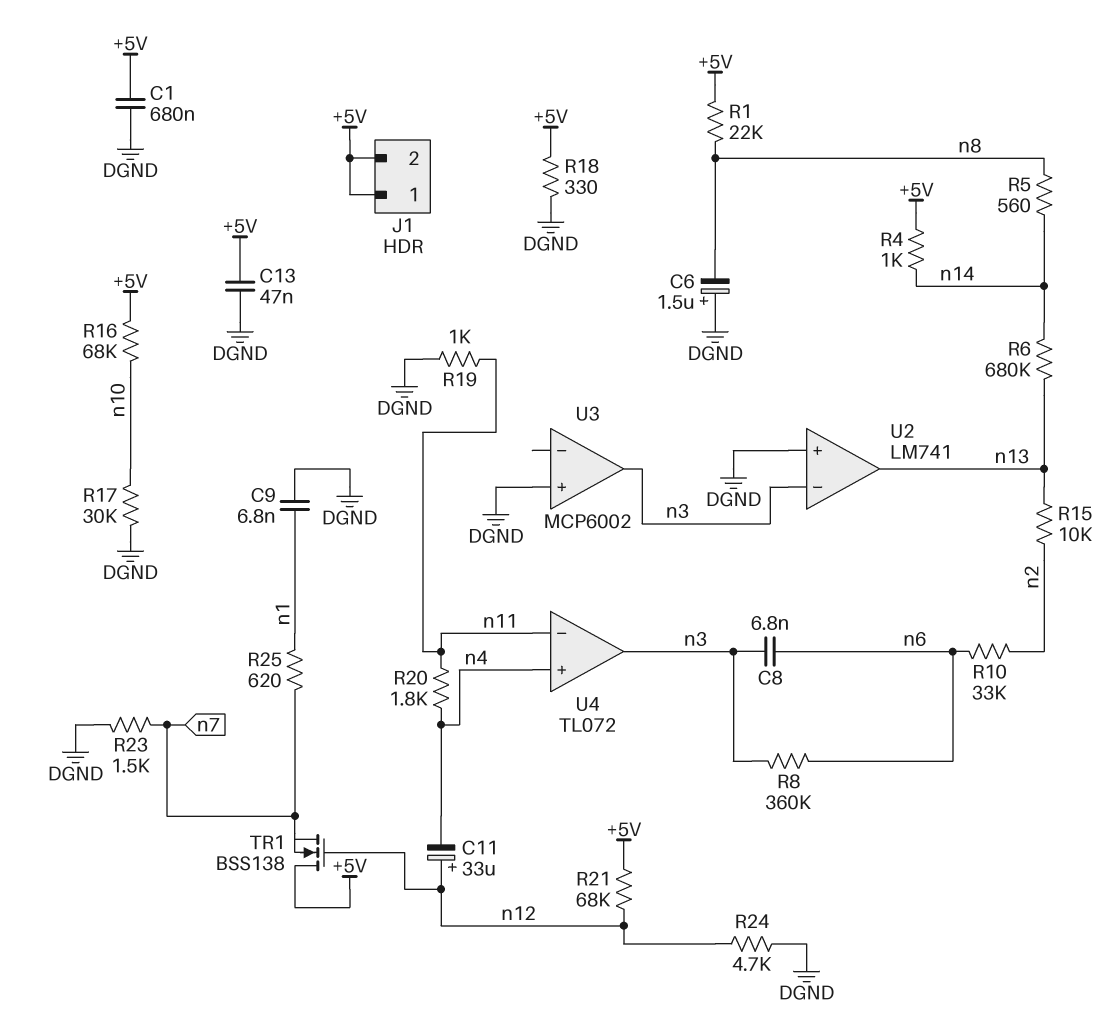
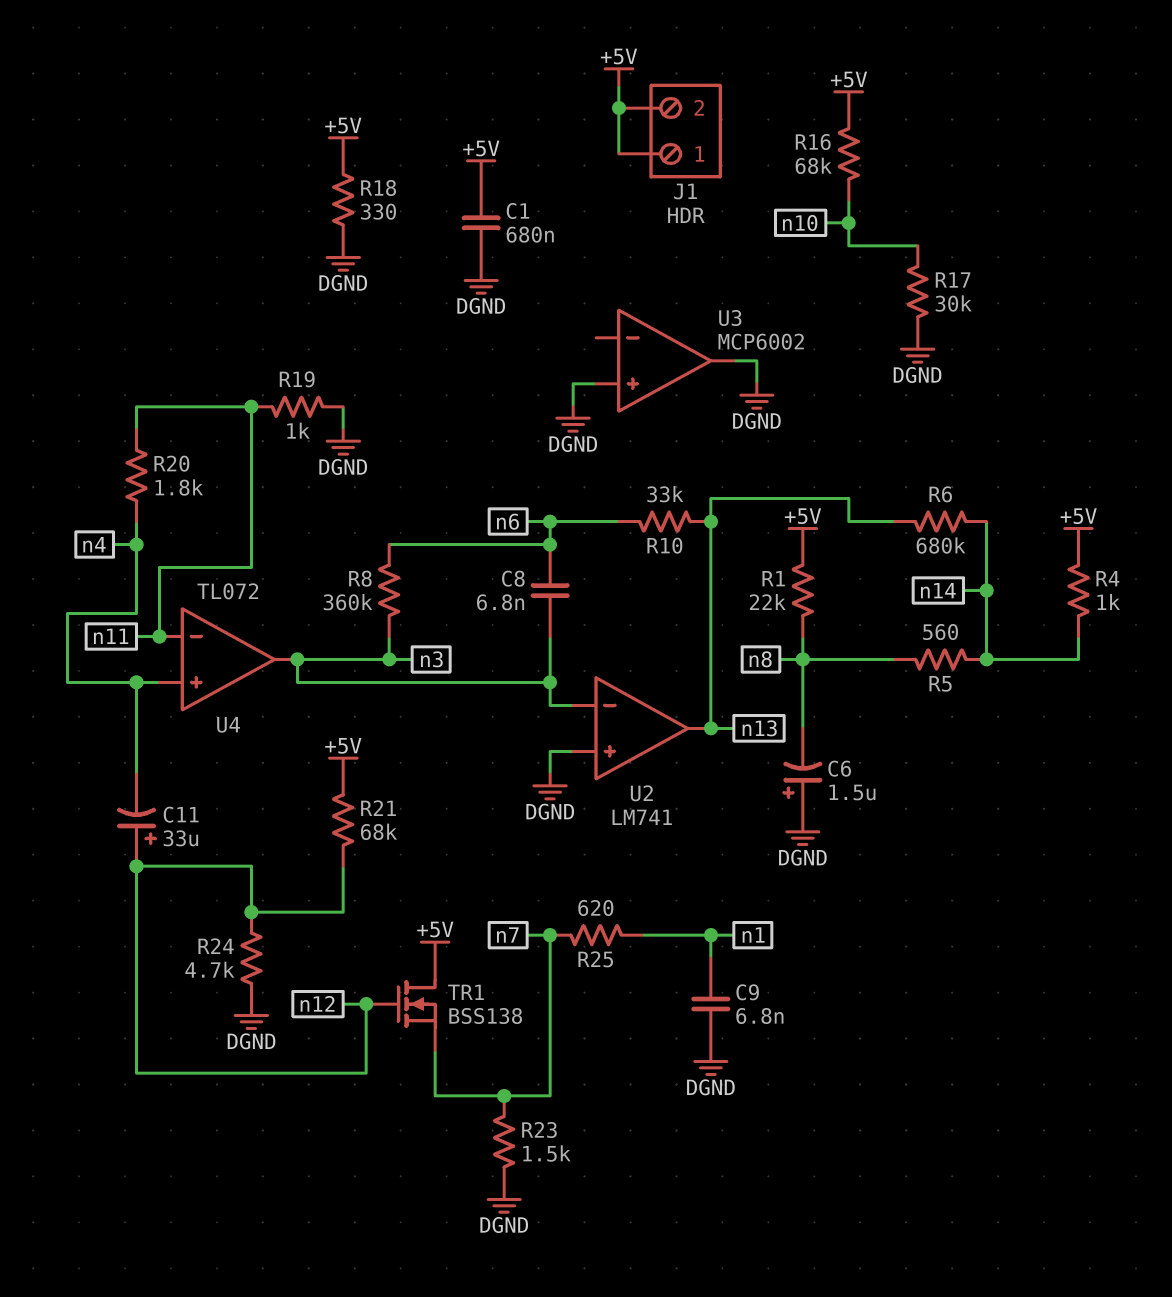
C13: 47nF (+5V, DGND) -> none
R10: 33k (n2, n6) -> 33k (n6, n13)
R15: 10k (n2, n13) -> none
U3 pin out: n3 -> DGND

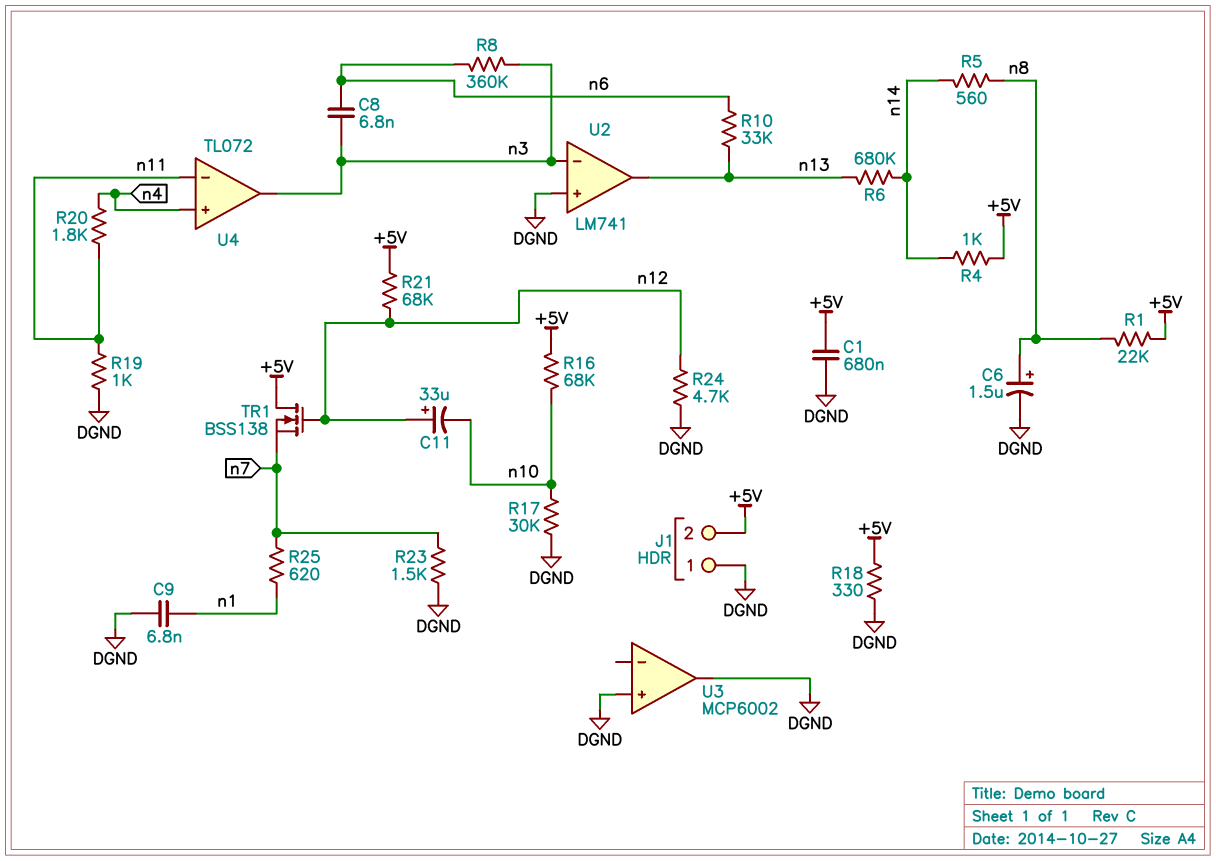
C6: 1.5uF (plus DGND, minus n8) -> 1.5uF (plus n8, minus DGND)
C11: 33uF (plus n12, minus n4) -> 33uF (plus n12, minus n10)
J1 pin 1: +5V -> DGND

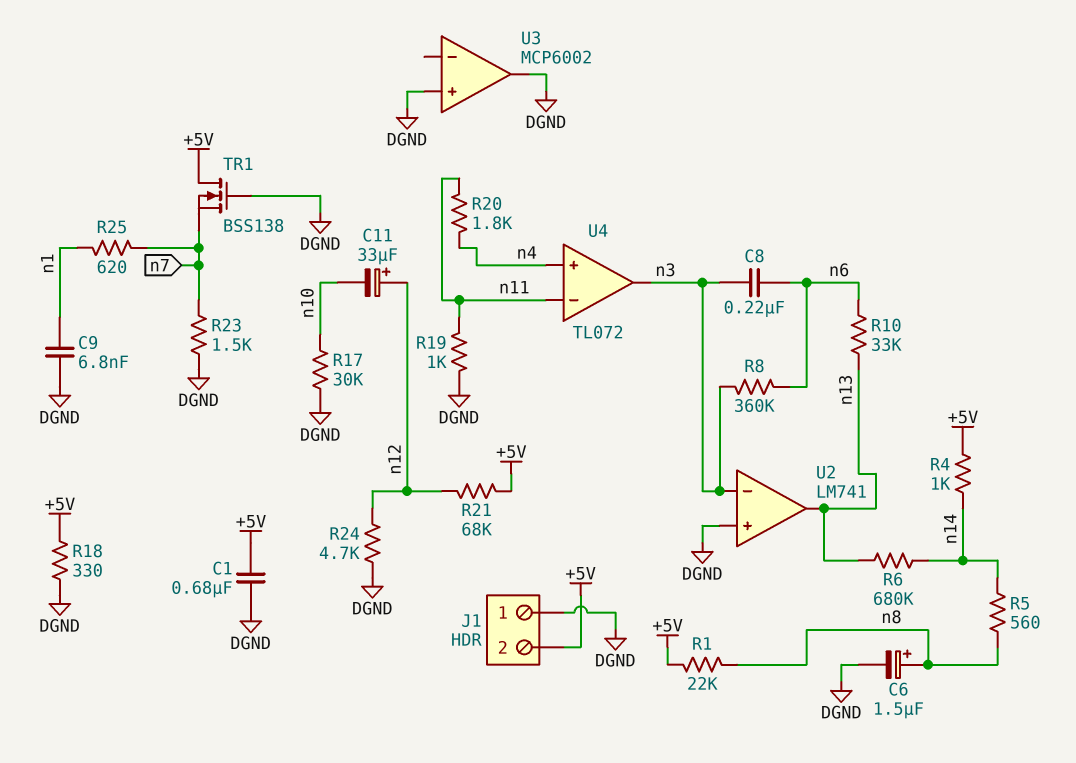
C8: 6.8nF (n3, n6) -> 220nF (n3, n6)
R16: 68k (+5V, n10) -> none
TR1: NMOS BSS138 (G n12, D +5V, S n7) -> NMOS BSS138 (G DGND, D +5V, S n7)

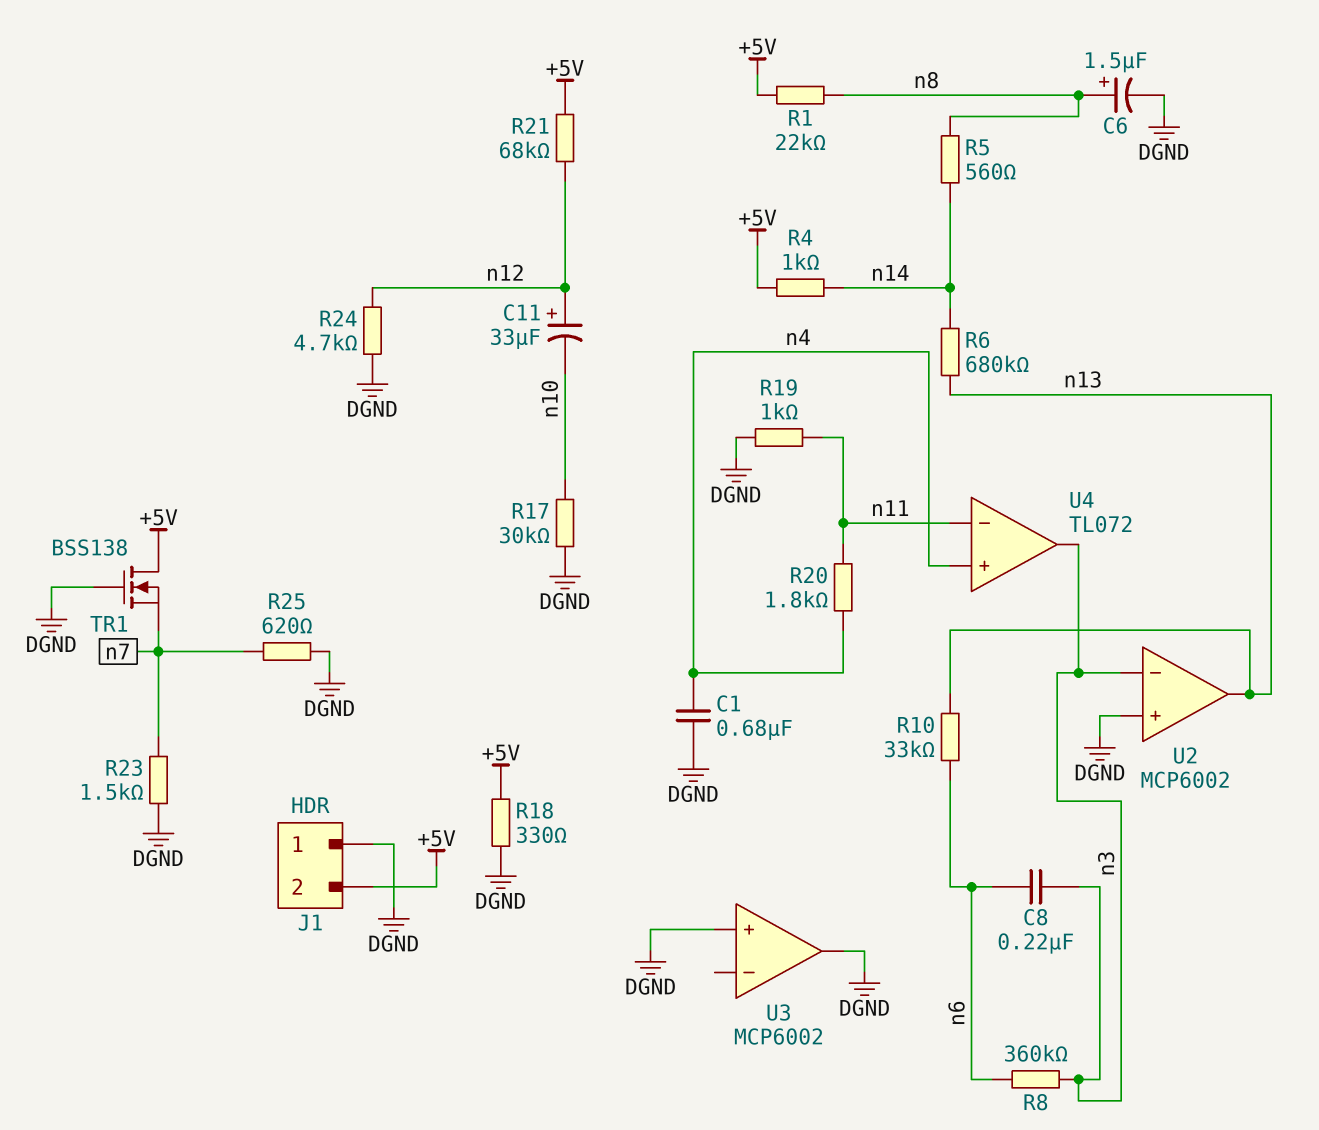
C1: 680nF (+5V, DGND) -> 680nF (DGND, n4)
C9: 6.8nF (DGND, n1) -> none
R25: 620 (n1, n7) -> 620 (DGND, n7)
U2: LM741 -> MCP6002

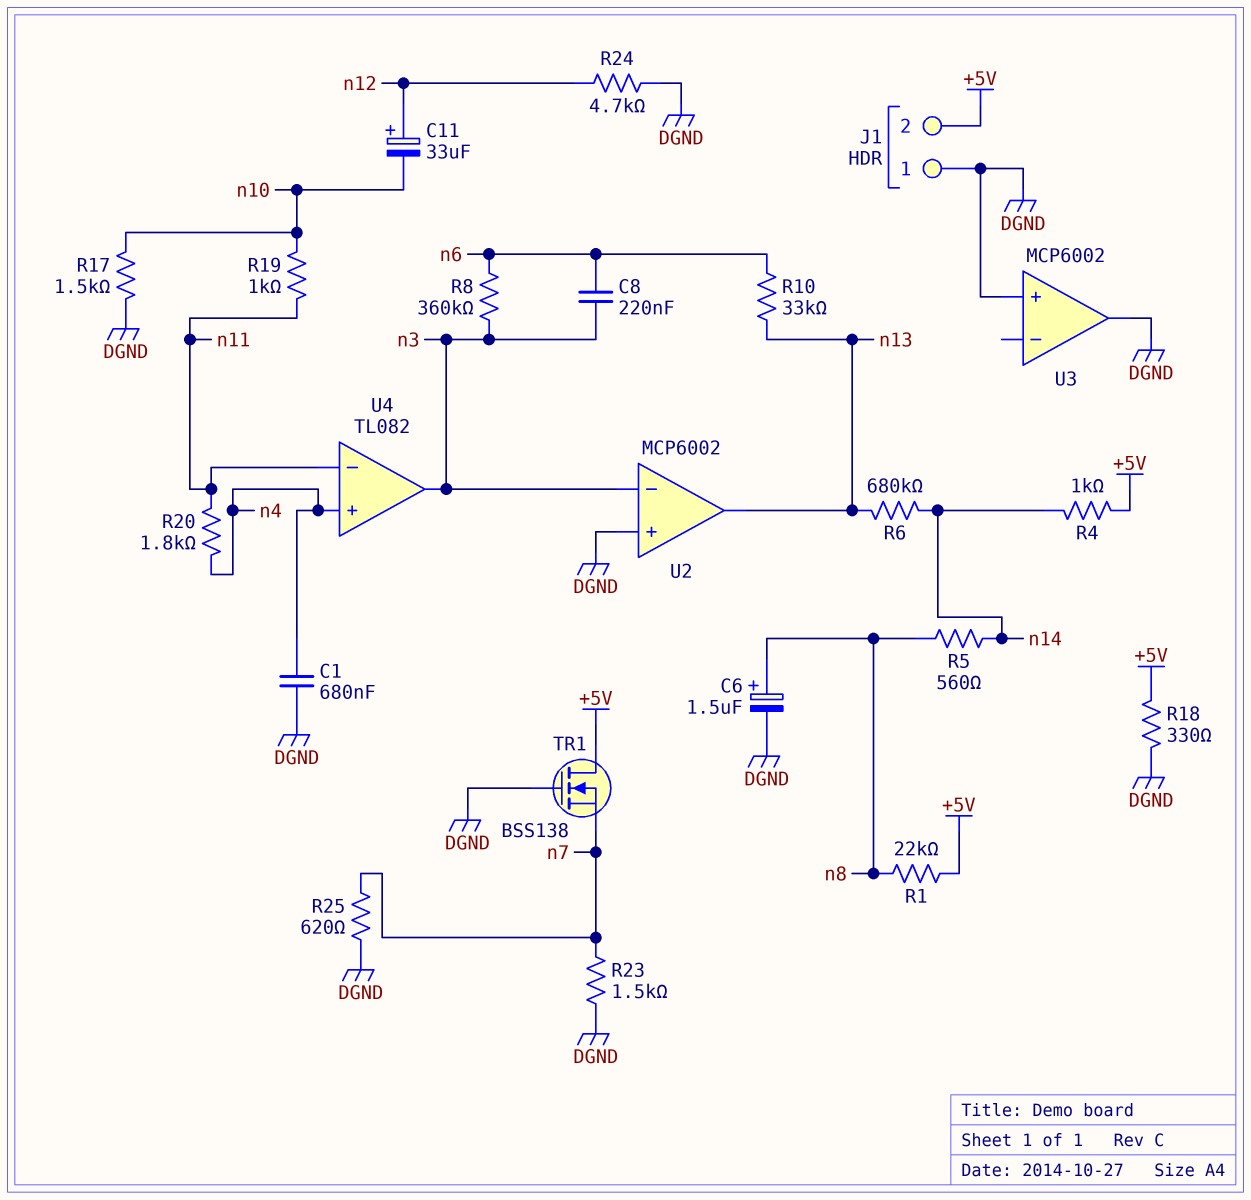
R17: 30k (DGND, n10) -> 1.5k (DGND, n10)
R19: 1k (DGND, n11) -> 1k (n10, n11)
R21: 68k (+5V, n12) -> none
U4: TL072 -> TL082

